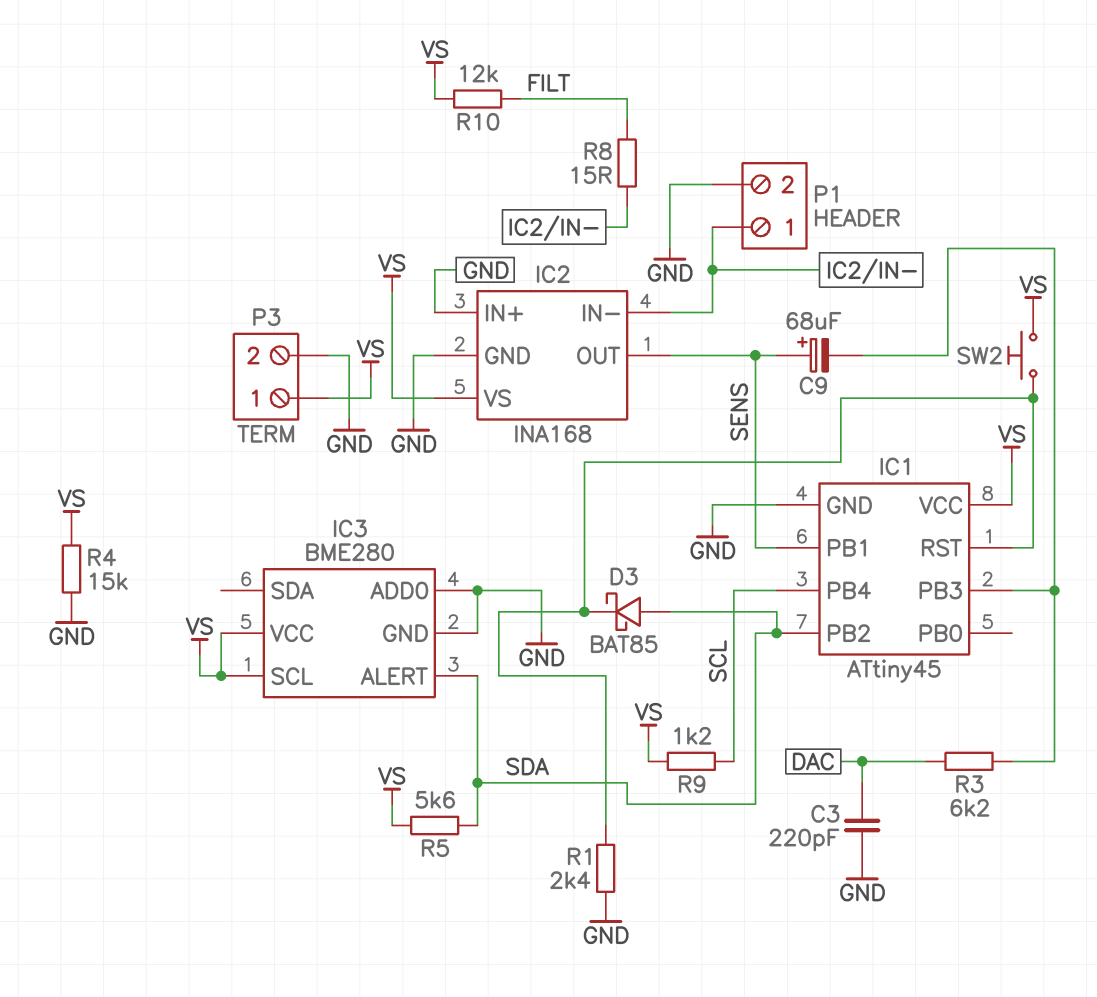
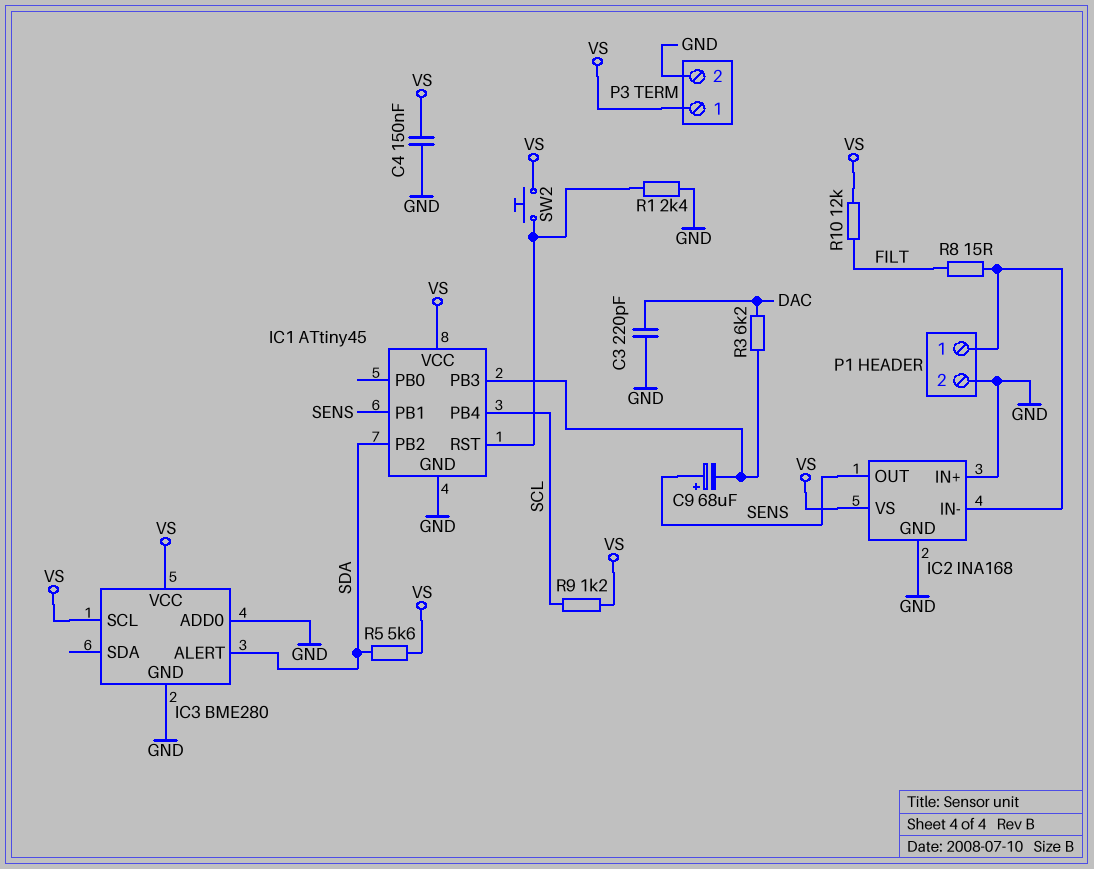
C4: none -> 150nF (GND, VS)
D3: schottky BAT85 (A SDA, K IC1/RST) -> none
R4: 15k (GND, VS) -> none

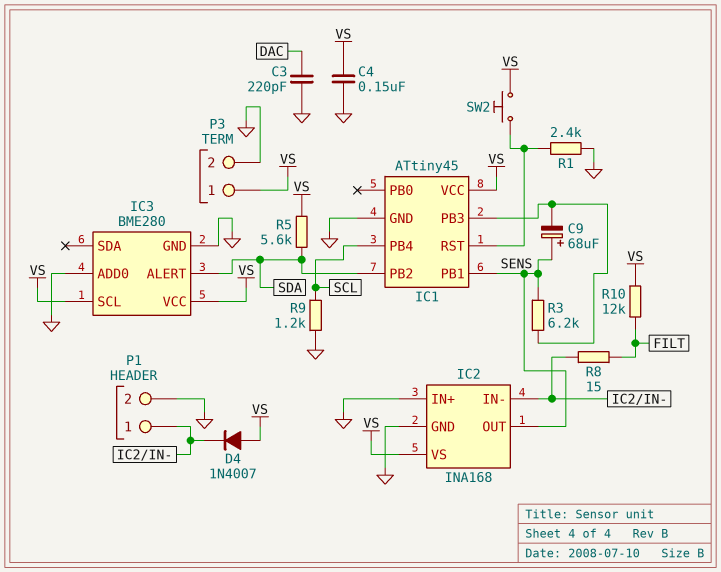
D4: none -> diode 1N4007 (A VS, K IC2/IN-)
R3: 6.2k (DAC, IC1/PB3) -> 6.2k (IC1/PB3, SENS)
R9: 1.2k (SCL, VS) -> 1.2k (GND, SCL)

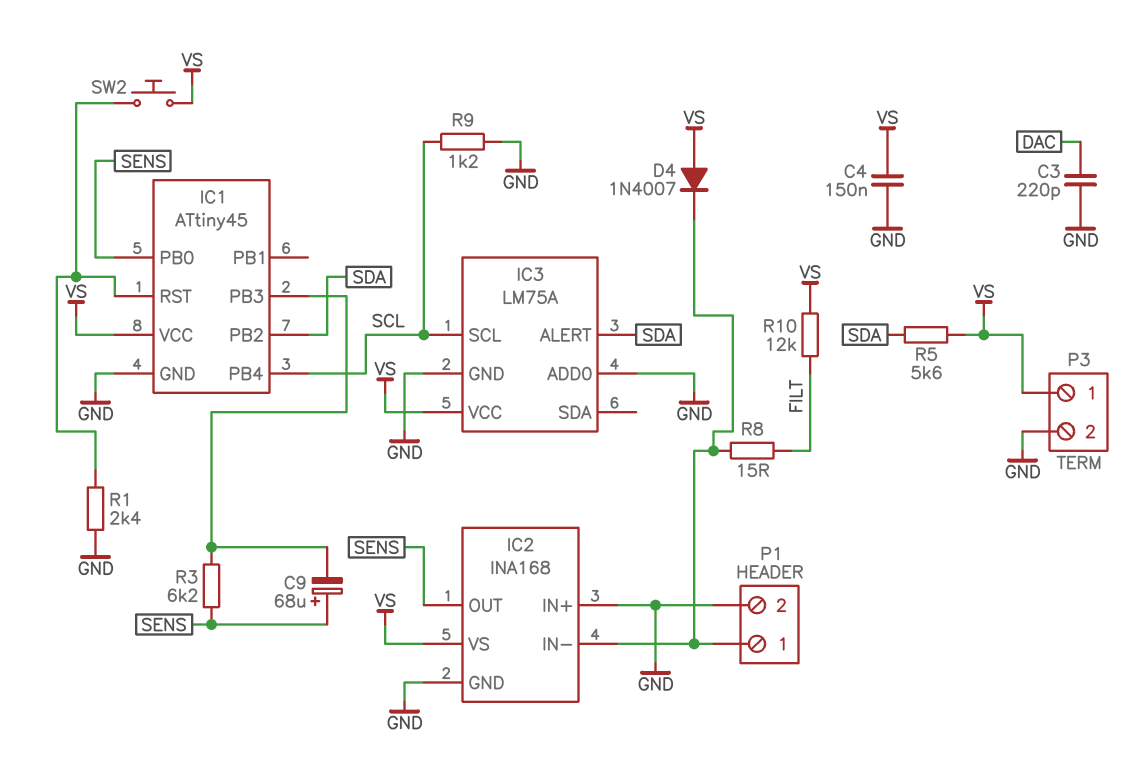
IC1 pin PB0: none -> SENS
IC1 pin PB1: SENS -> none
IC3: BME280 -> LM75A
IC3 pin SCL: VS -> SCL

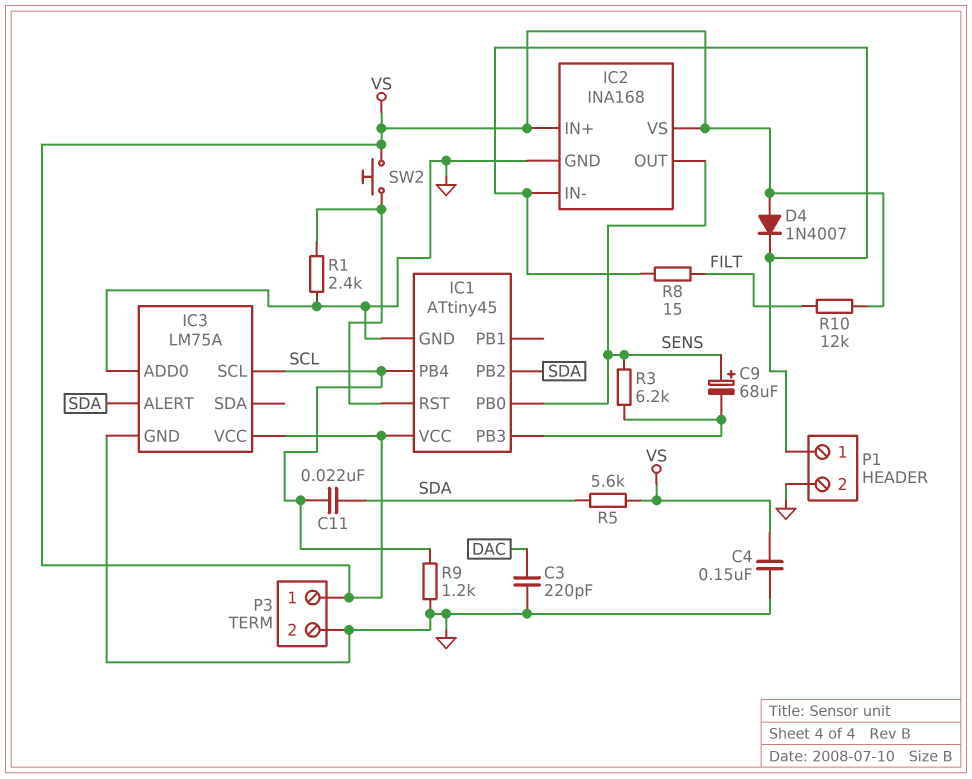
C11: none -> 22nF (SCL, SDA)
IC2 pin IN+: GND -> VS

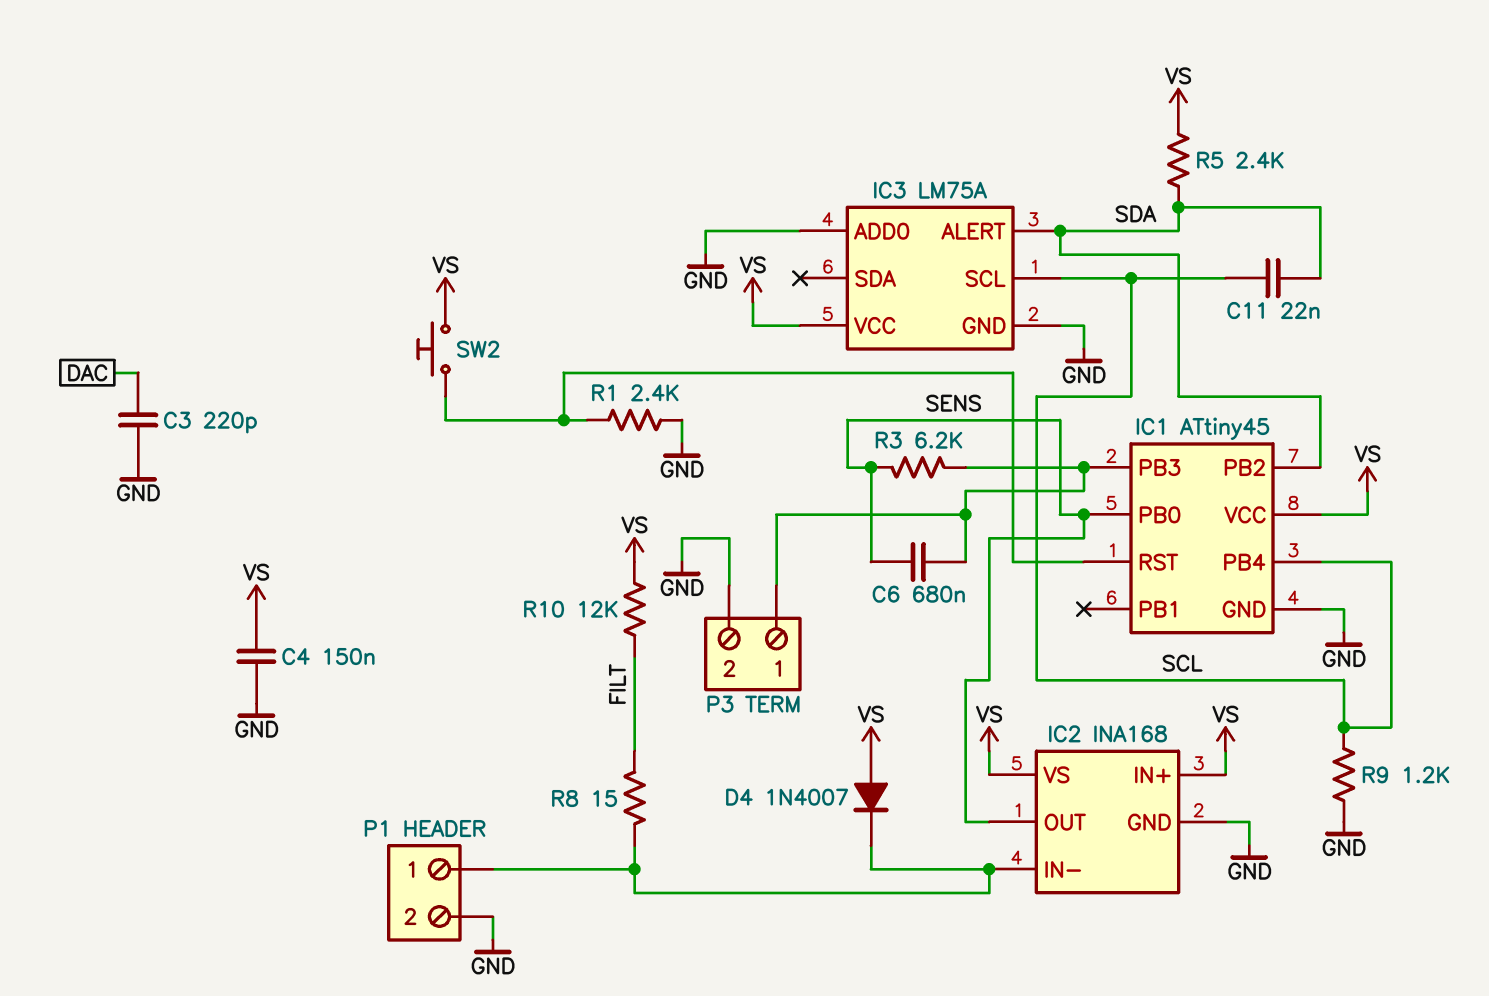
C6: none -> 680nF (IC1/PB3, SENS)
C9: 68uF (plus SENS, minus IC1/PB3) -> none
P3 pin 1: VS -> IC1/PB3
R5: 5.6k (SDA, VS) -> 2.4k (SDA, VS)

